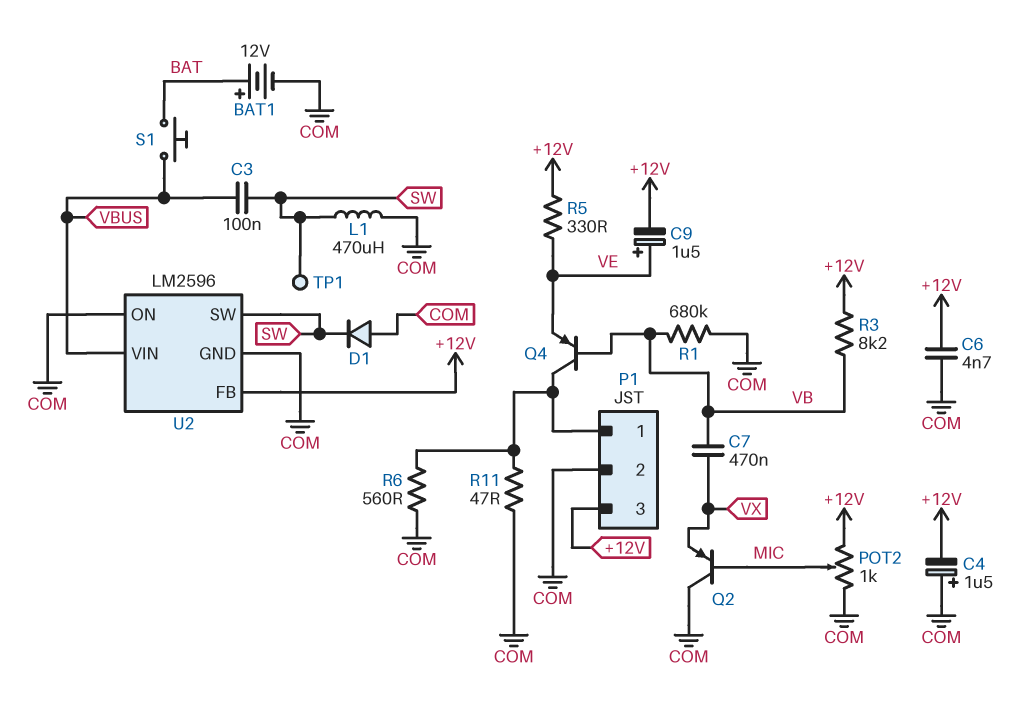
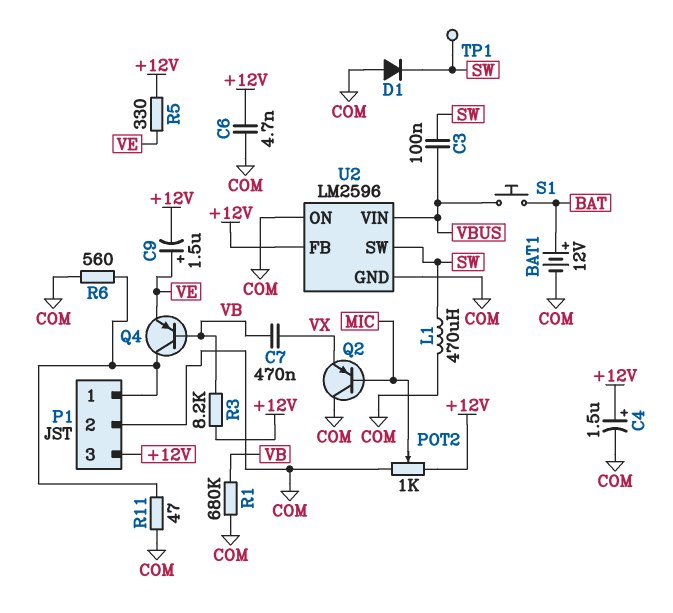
C4: 1.5uF (plus COM, minus +12V) -> 1.5uF (plus +12V, minus COM)

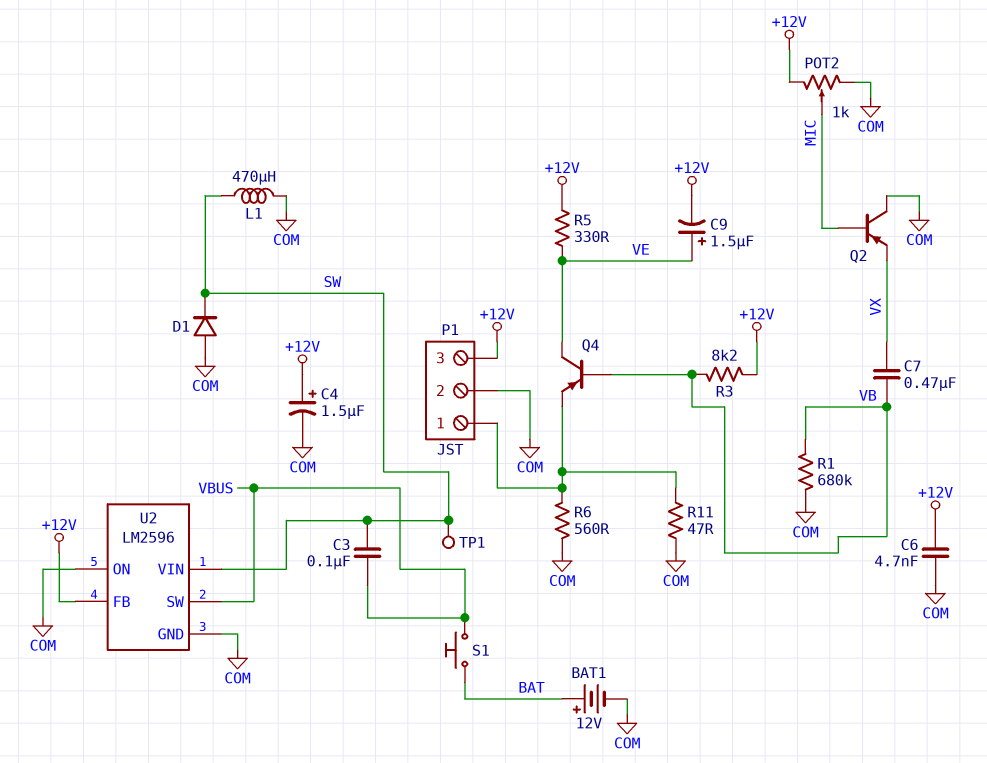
Q4: PNP (B VB, C P1/1, E VE) -> PNP (B VB, C VE, E P1/1)
U2 pin SW: SW -> VBUS
U2 pin VIN: VBUS -> SW

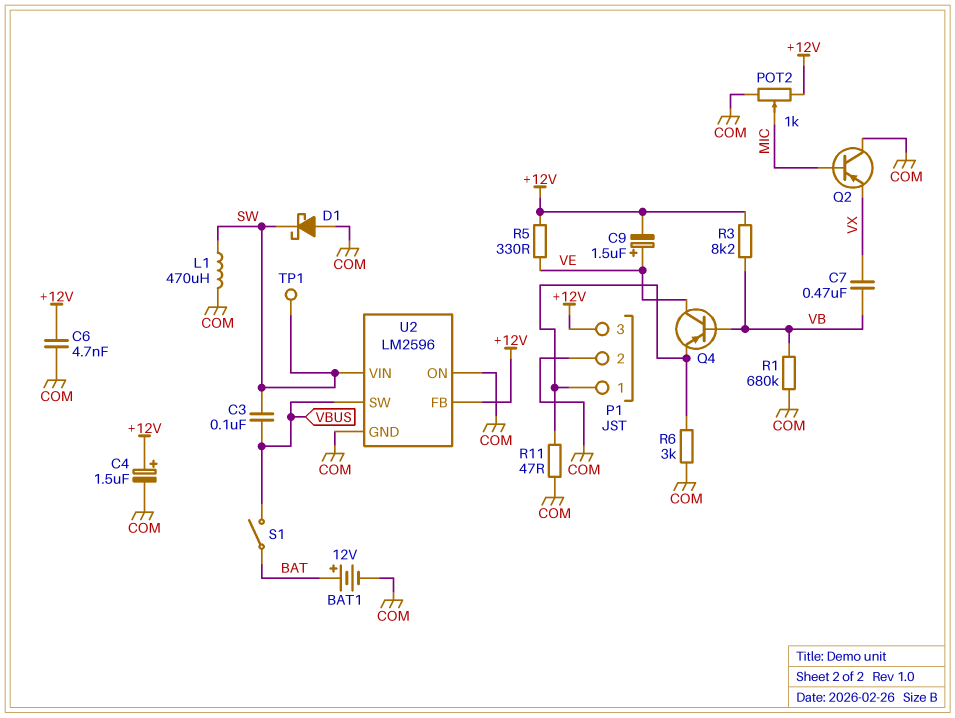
D1: diode (A COM, K SW) -> schottky (A COM, K SW)
R6: 560 (COM, P1/1) -> 3k (COM, P1/1)
S1: button (BAT, VBUS) -> switch (BAT, VBUS)

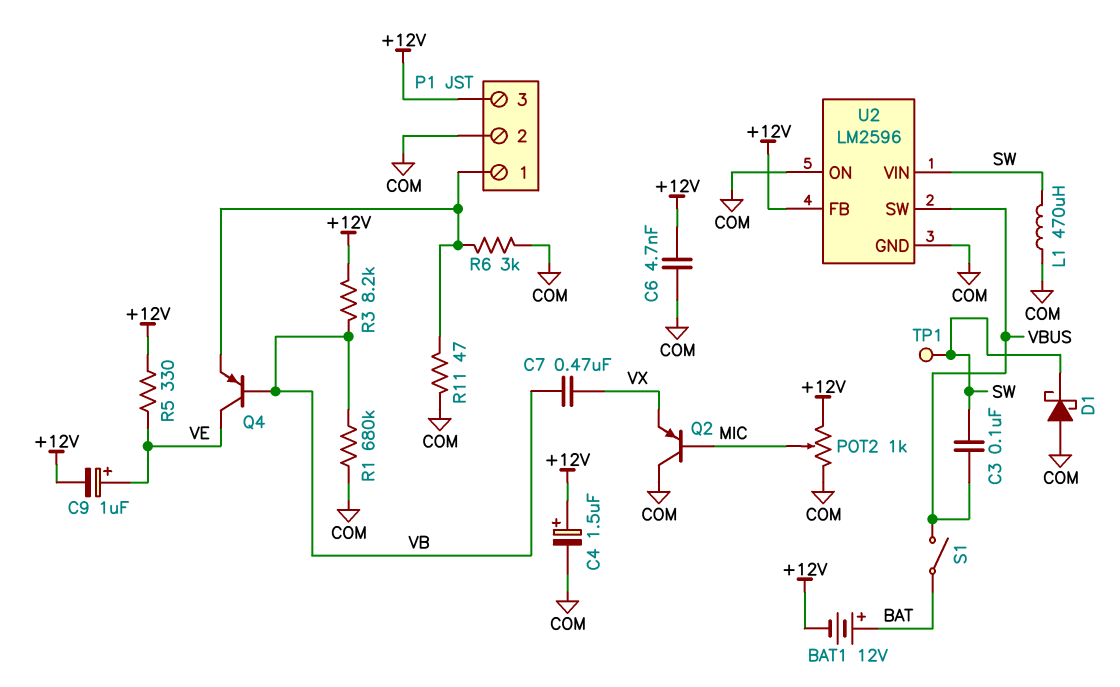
BAT1: 12V (plus BAT, minus COM) -> 12V (plus BAT, minus +12V)
C9: 1.5uF (plus VE, minus +12V) -> 1uF (plus VE, minus +12V)

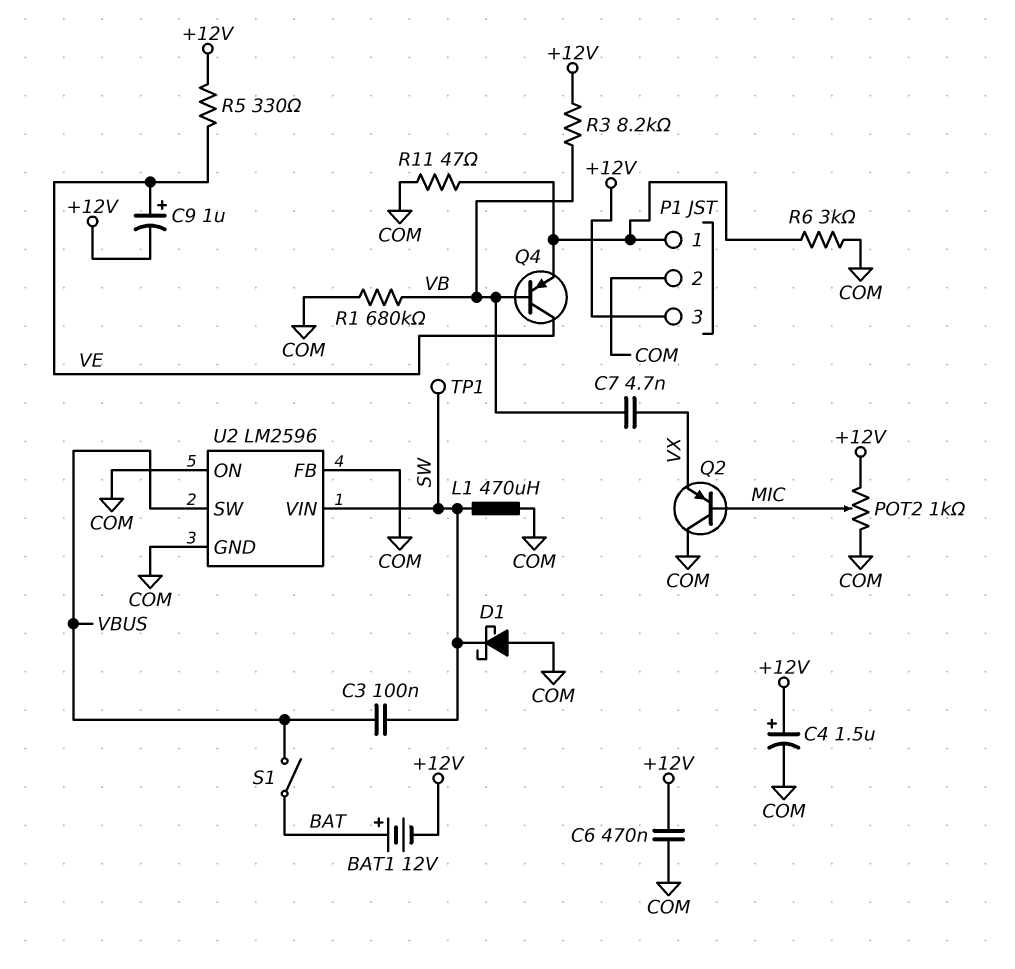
C6: 4.7nF (+12V, COM) -> 470nF (+12V, COM)
C7: 470nF (VB, VX) -> 4.7nF (VB, VX)
U2 pin FB: +12V -> COM

